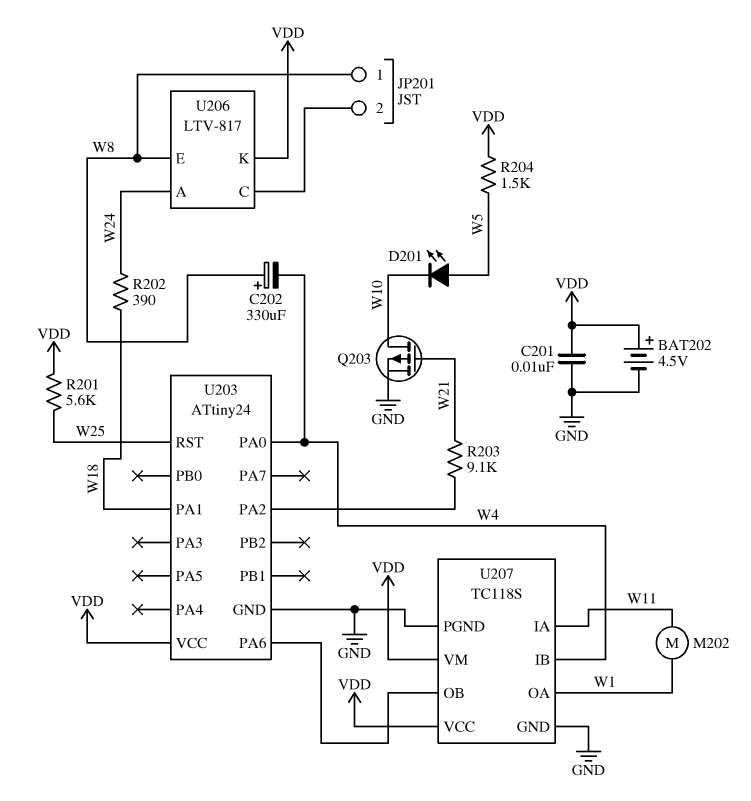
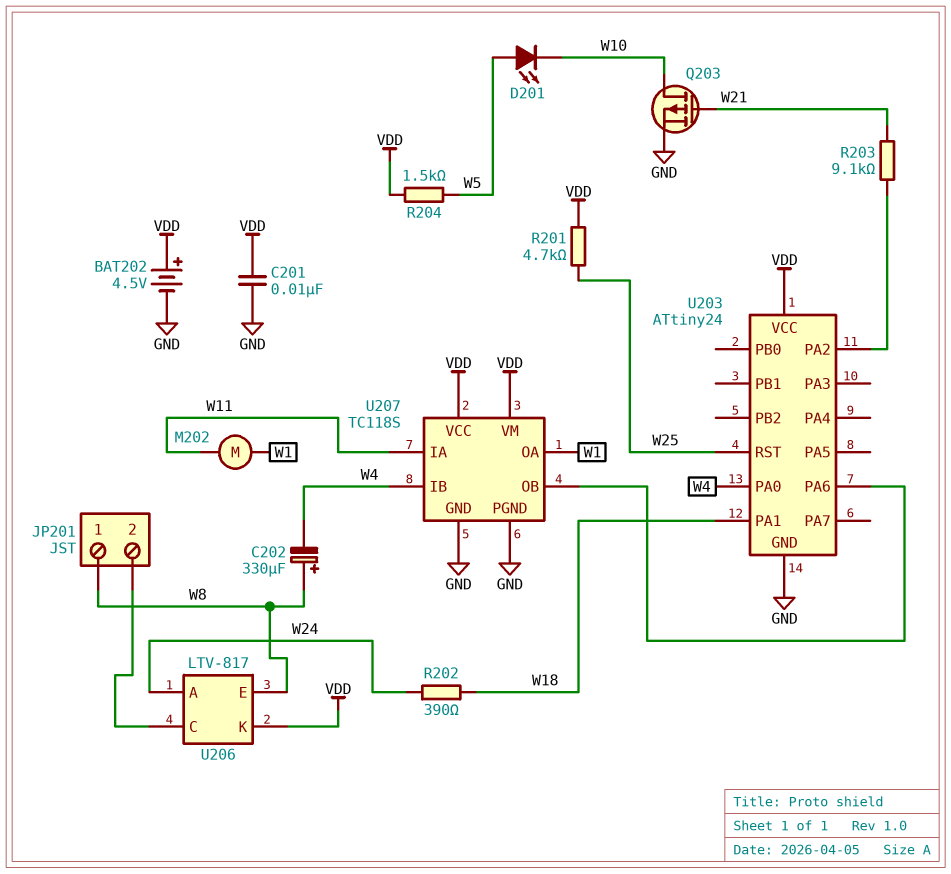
R201: 5.6k (VDD, W25) -> 4.7k (VDD, W25)

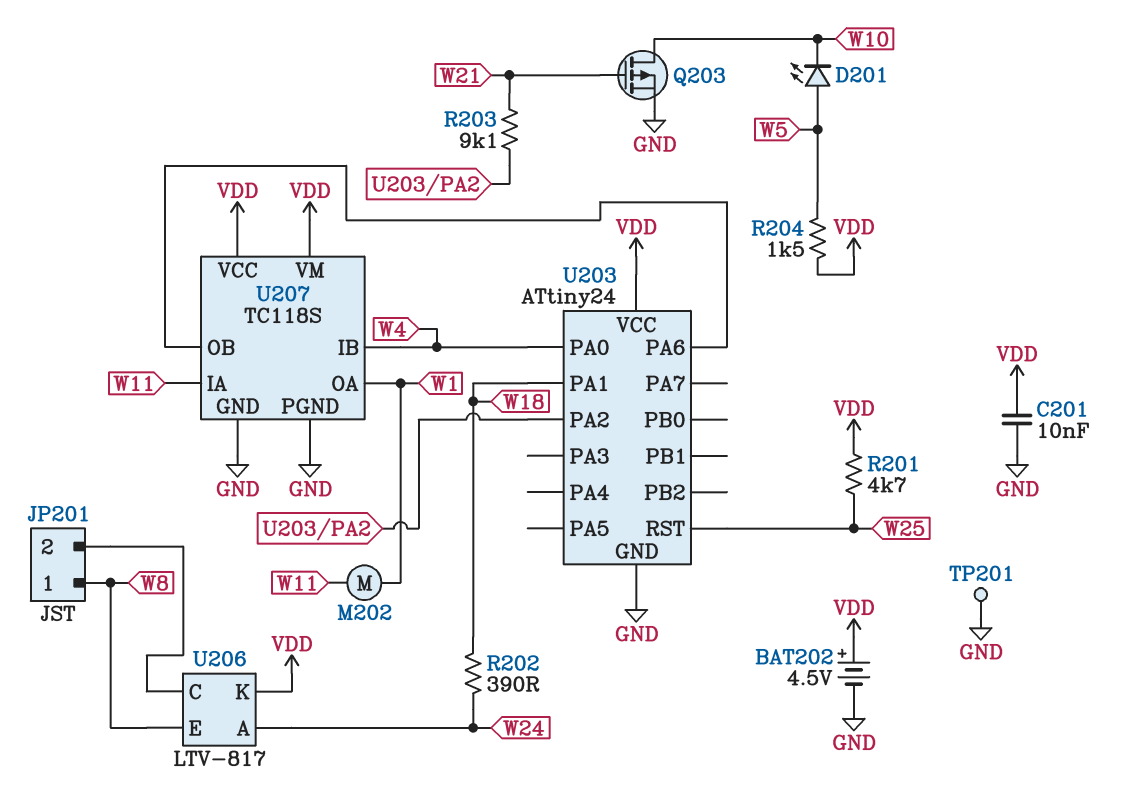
C202: 330uF (plus W8, minus W4) -> none
TP201: none -> test point (GND)

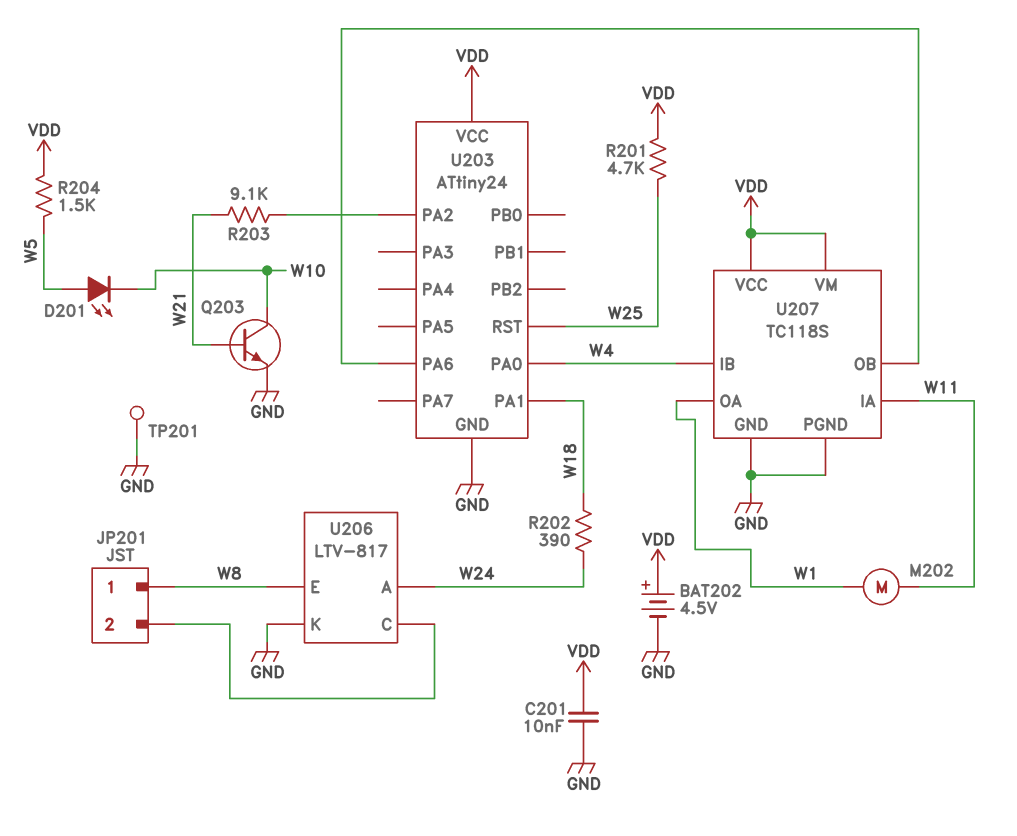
Q203: PMOS (G W21, D W10, S GND) -> NPN (B W21, C W10, E GND)
U206 pin K: VDD -> GND

